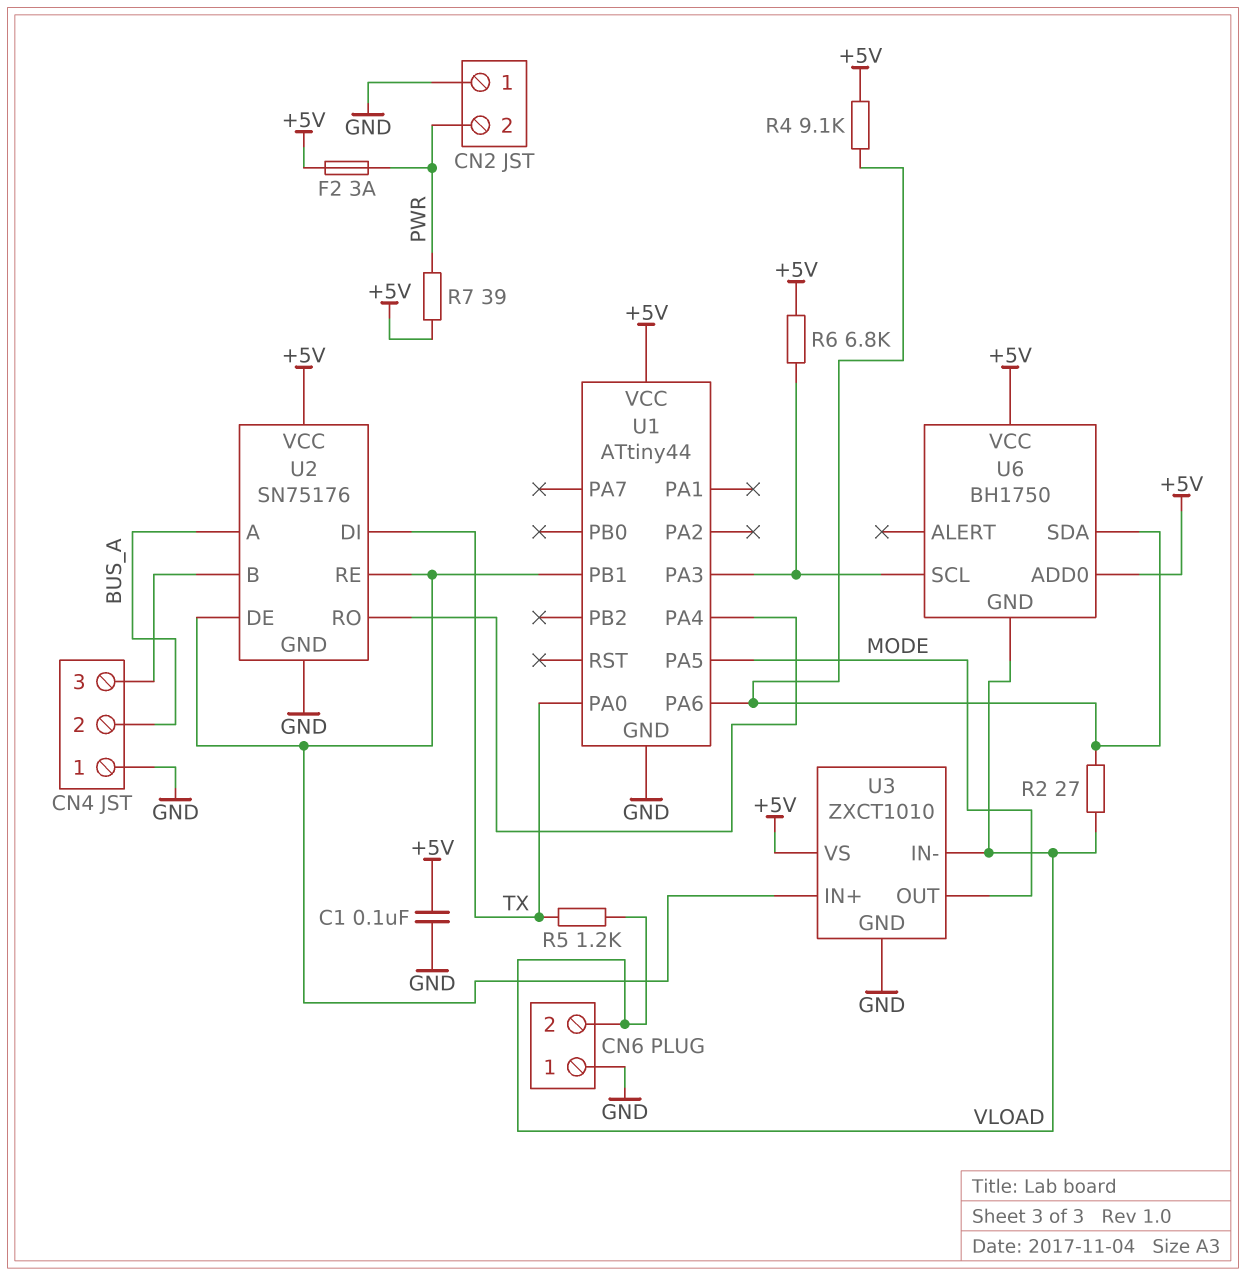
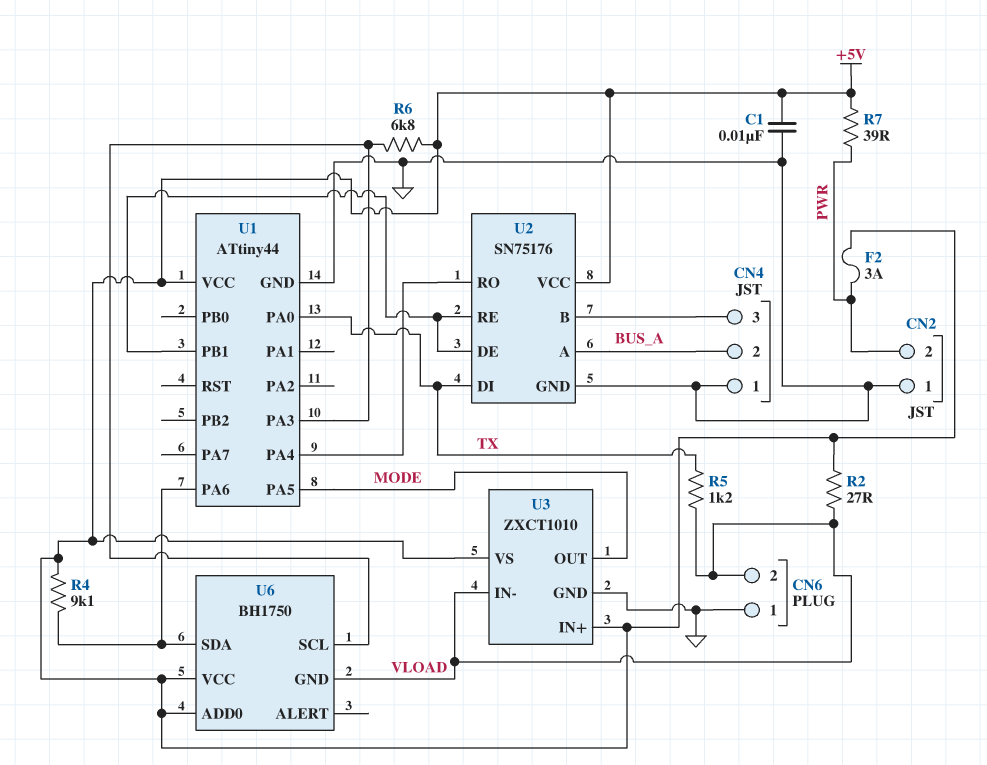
C1: 100nF (+5V, GND) -> 10nF (+5V, GND)
R2: 27 (U1/PA6, VLOAD) -> 27 (+5V, VLOAD)
U3 pin IN+: U1/PB1 -> +5V

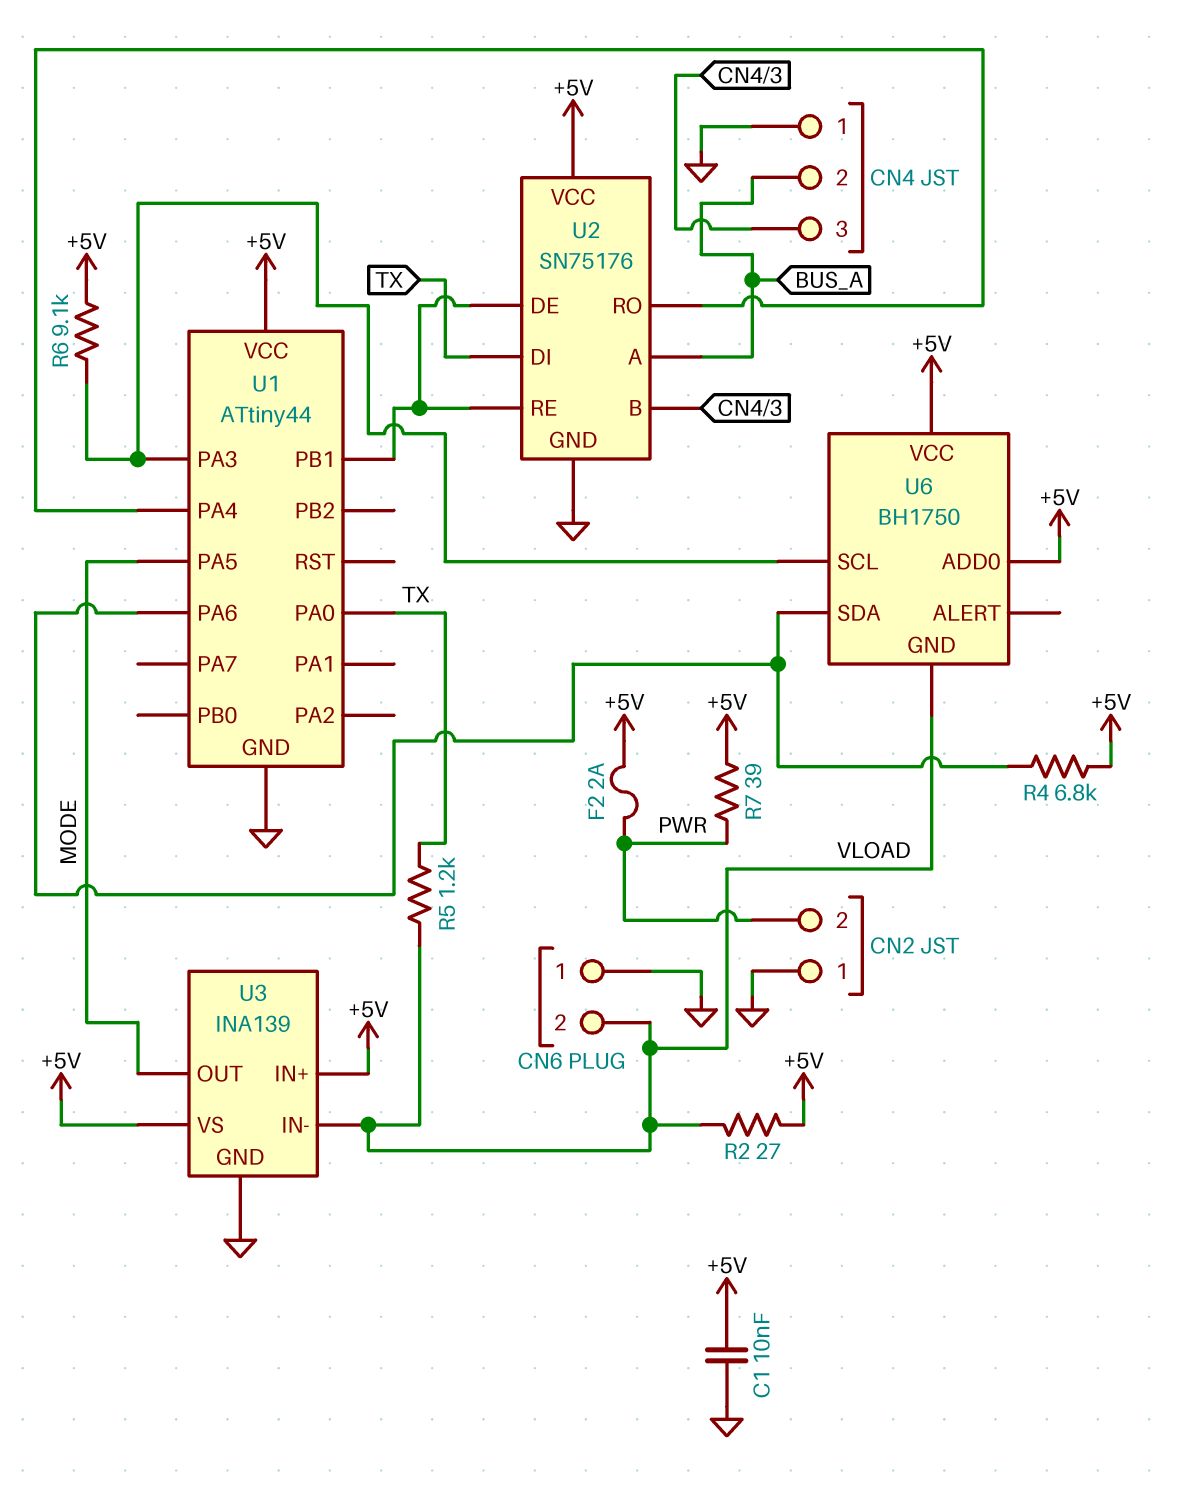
F2: 3A (+5V, PWR) -> 2A (+5V, PWR)
R4: 9.1k (+5V, U1/PA6) -> 6.8k (+5V, U1/PA6)
R6: 6.8k (+5V, U1/PA3) -> 9.1k (+5V, U1/PA3)
U3: ZXCT1010 -> INA139

